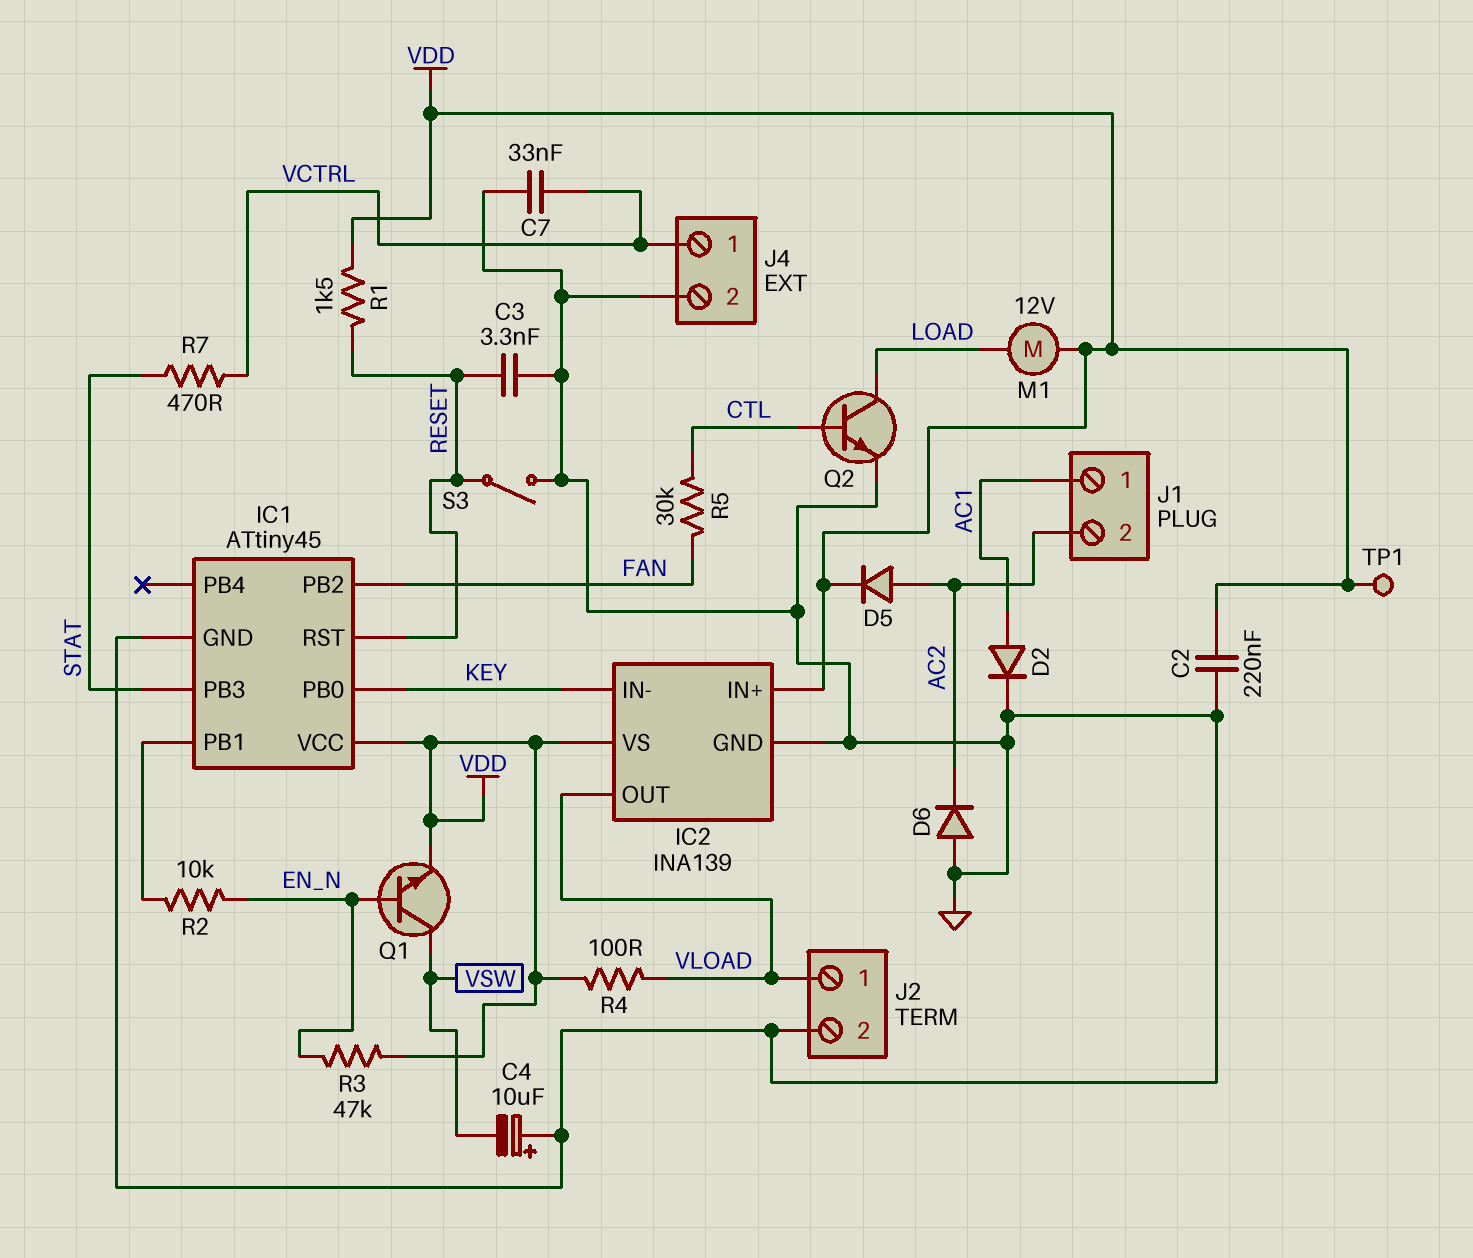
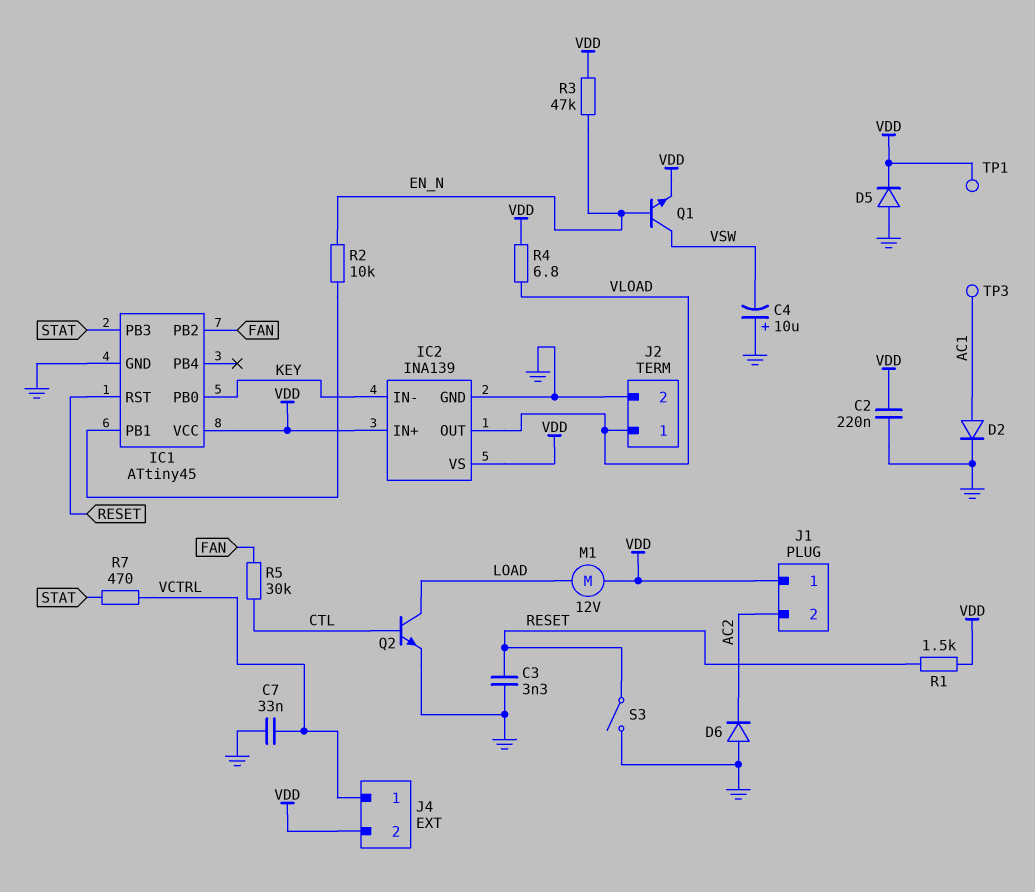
D5: diode (A AC2, K VDD) -> diode (A GND, K VDD)
J1 pin 1: AC1 -> VDD
J4 pin 2: GND -> VDD
R4: 100 (VDD, VLOAD) -> 6.8 (VDD, VLOAD)
TP3: none -> test point (AC1)

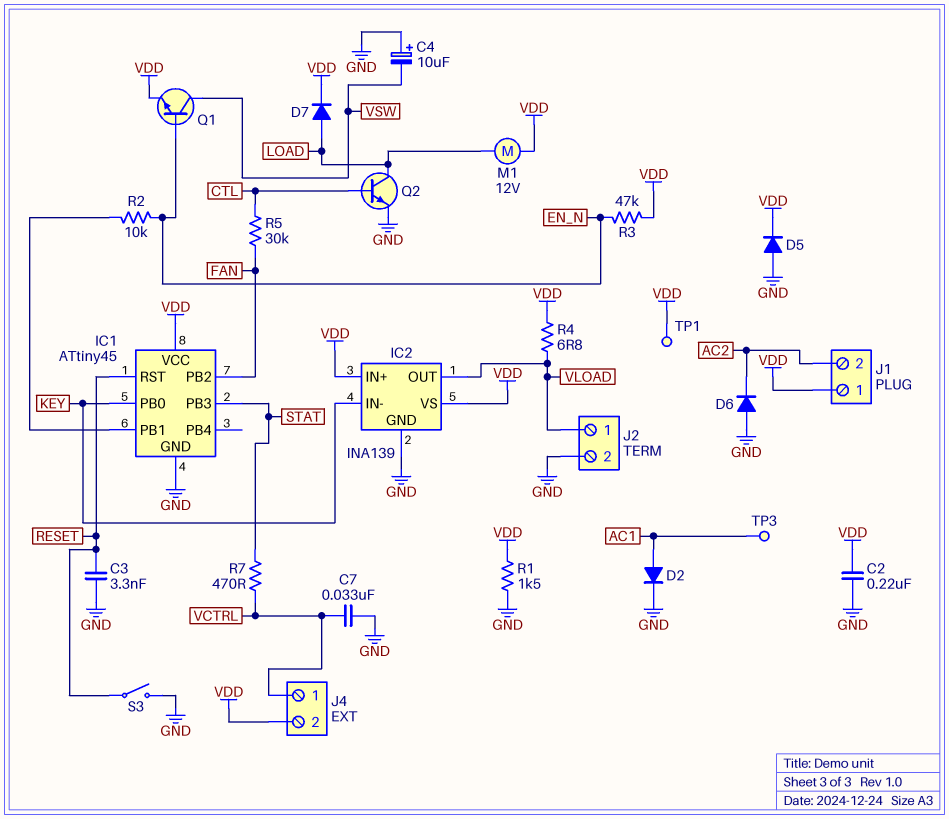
D7: none -> diode (A LOAD, K VDD)
R1: 1.5k (RESET, VDD) -> 1.5k (GND, VDD)

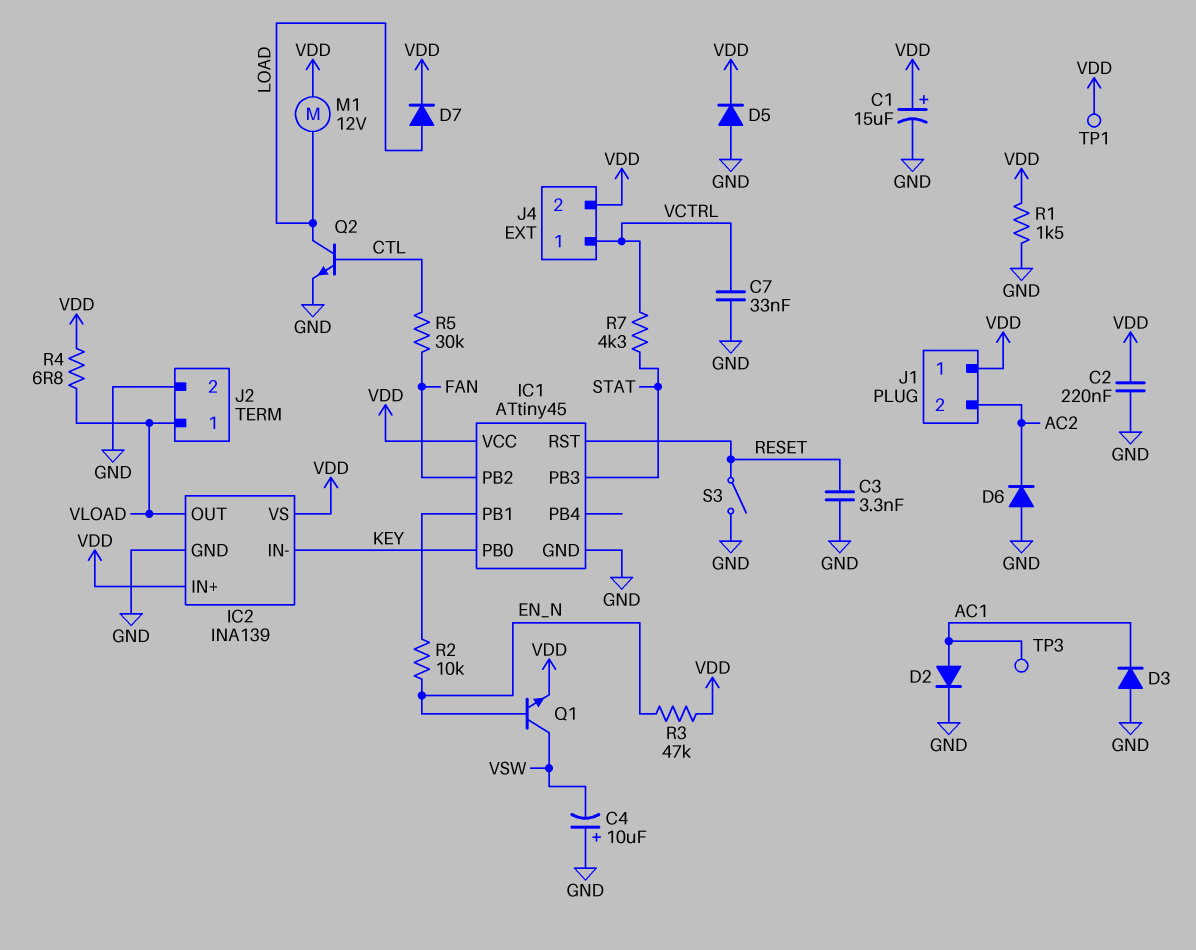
C1: none -> 15uF (plus VDD, minus GND)
D3: none -> diode (A GND, K AC1)
R7: 470 (STAT, VCTRL) -> 4.3k (STAT, VCTRL)

